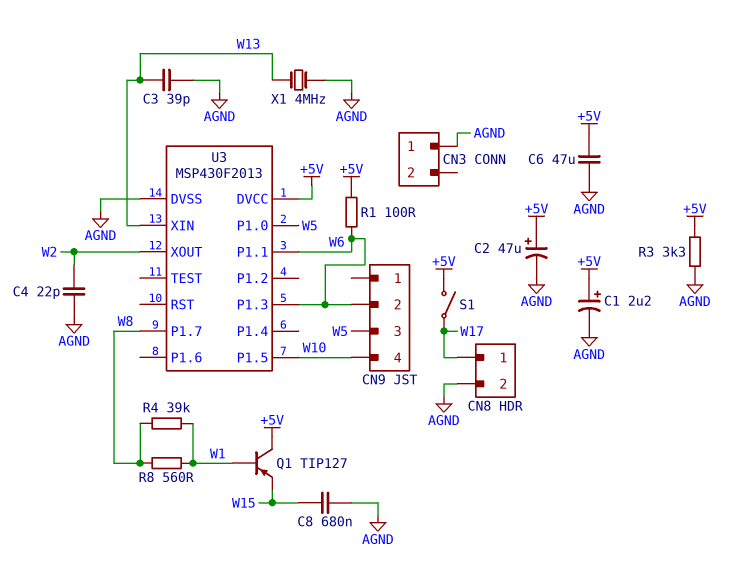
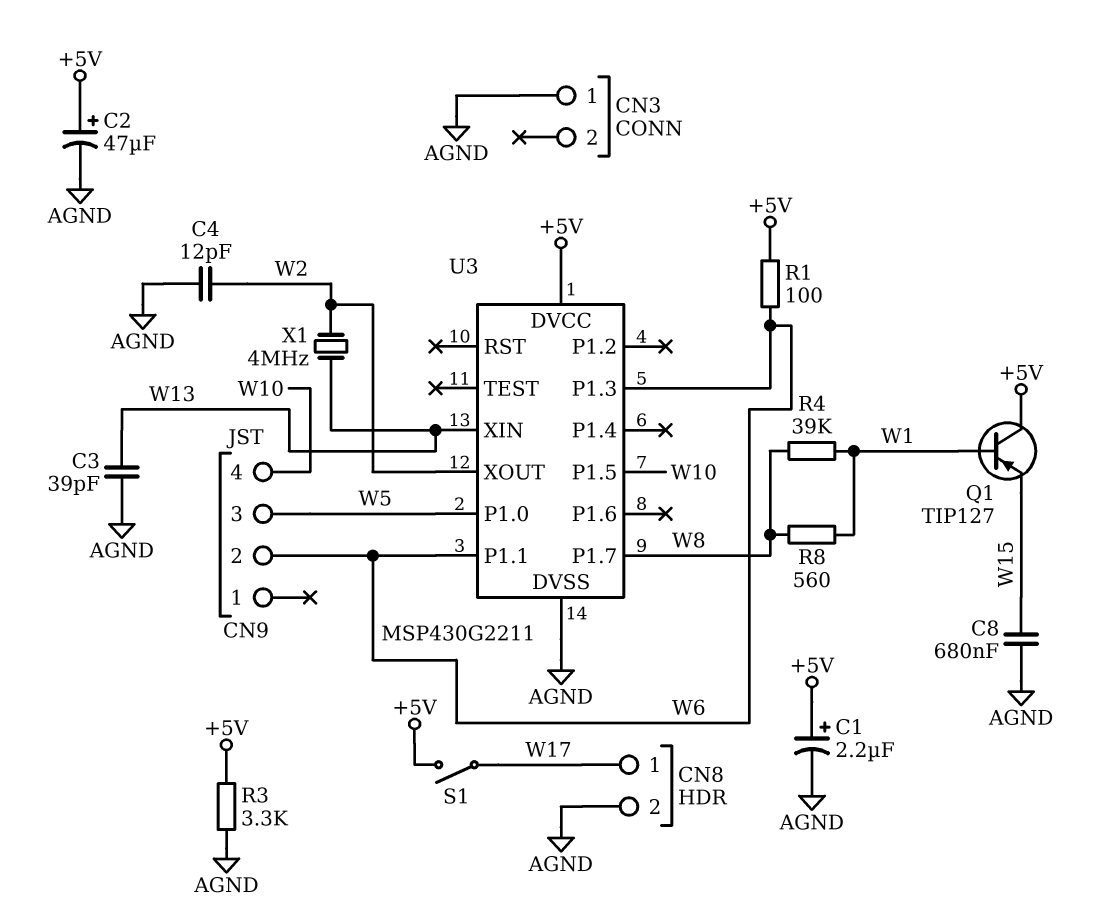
C4: 22pF (AGND, W2) -> 12pF (AGND, W2)
C6: 47uF (+5V, AGND) -> none
U3: MSP430F2013 -> MSP430G2211
X1: 4MHz (AGND, W13) -> 4MHz (W2, W13)

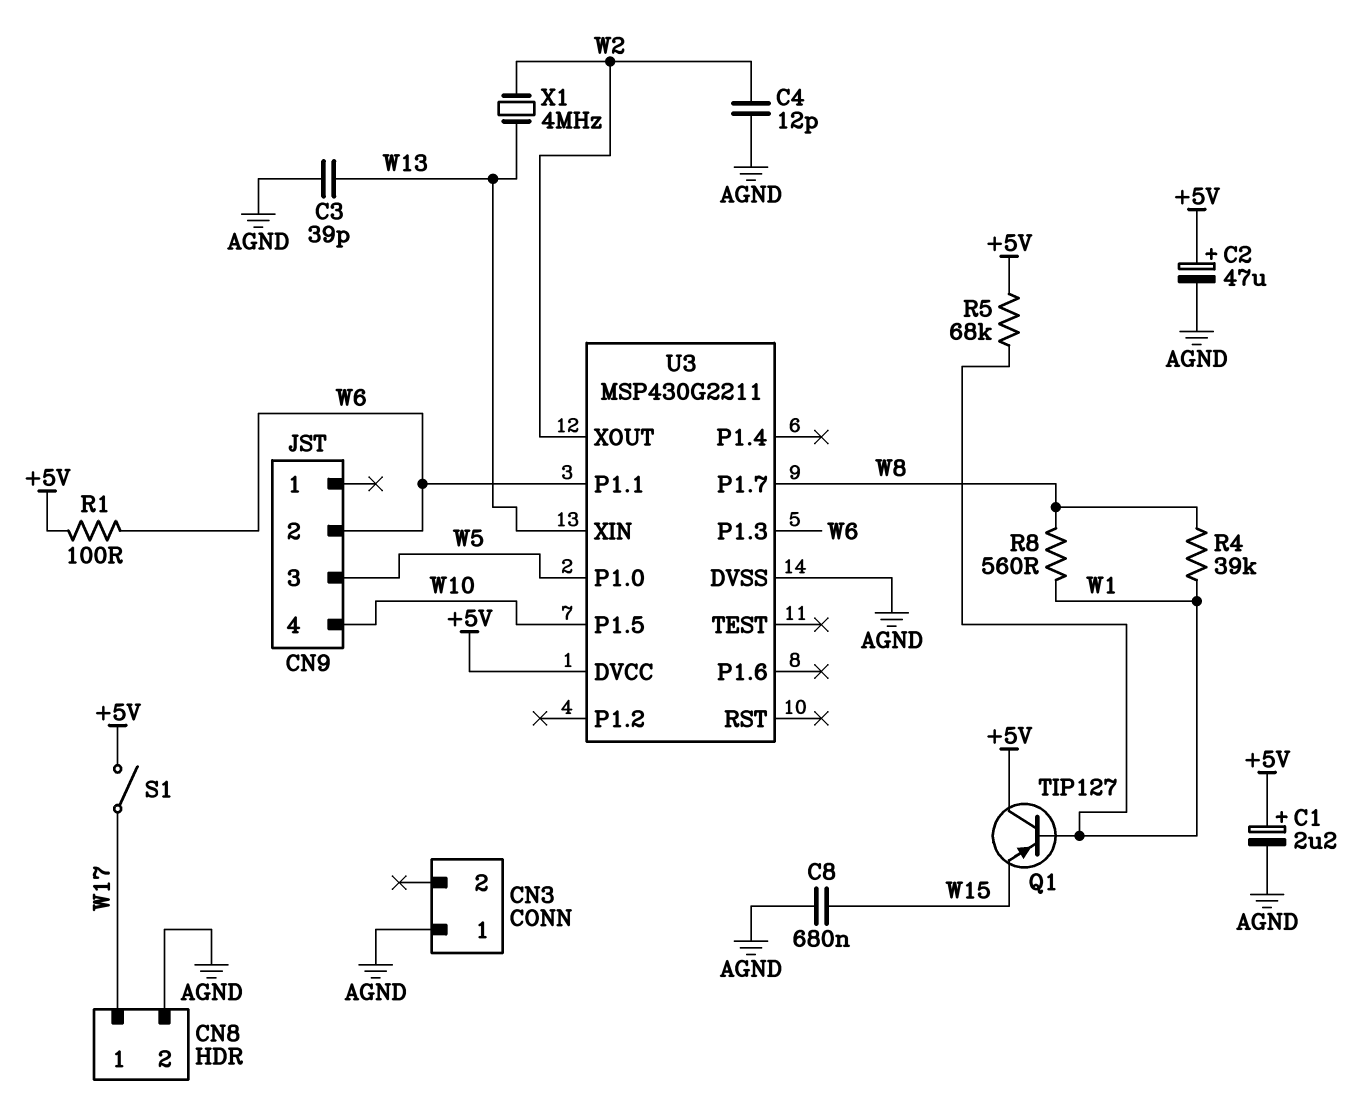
R3: 3.3k (+5V, AGND) -> none
R5: none -> 68k (+5V, W1)

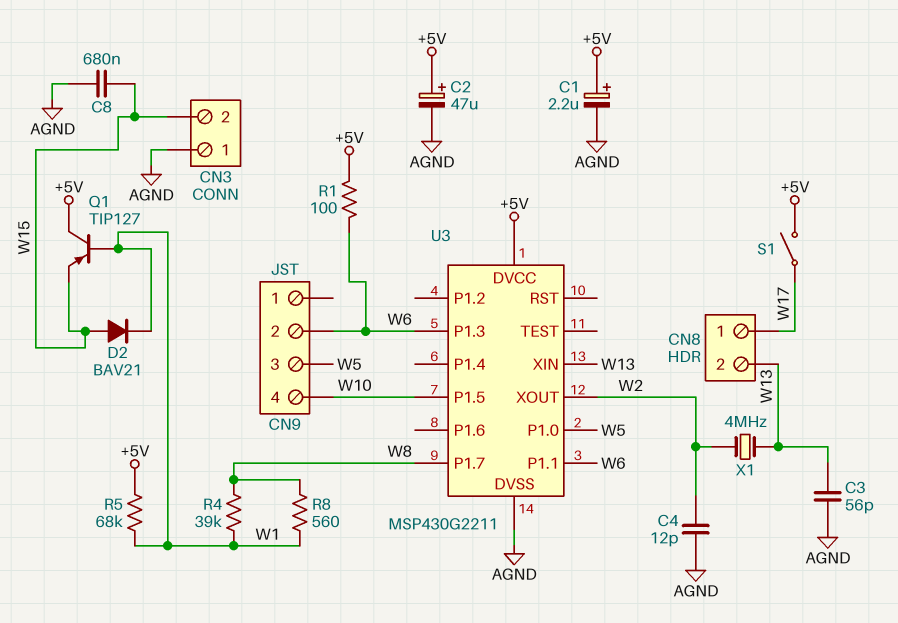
C3: 39pF (AGND, W13) -> 56pF (AGND, W13)
CN3 pin 2: none -> W15
CN8 pin 2: AGND -> W13
D2: none -> diode BAV21 (A W15, K W1)

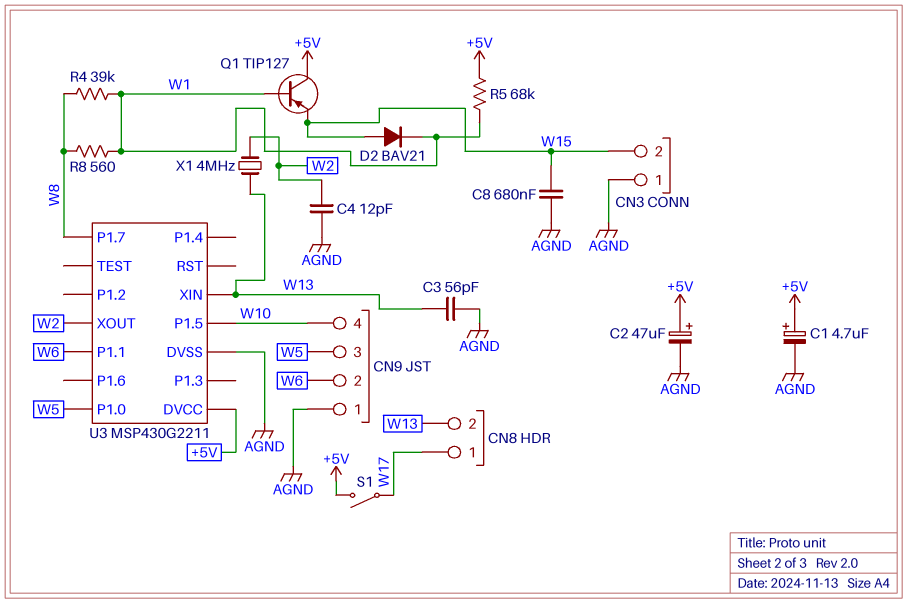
C1: 2.2uF (plus +5V, minus AGND) -> 4.7uF (plus +5V, minus AGND)
CN9 pin 1: none -> AGND
R1: 100 (+5V, W6) -> none
U3 pin P1.3: W6 -> none

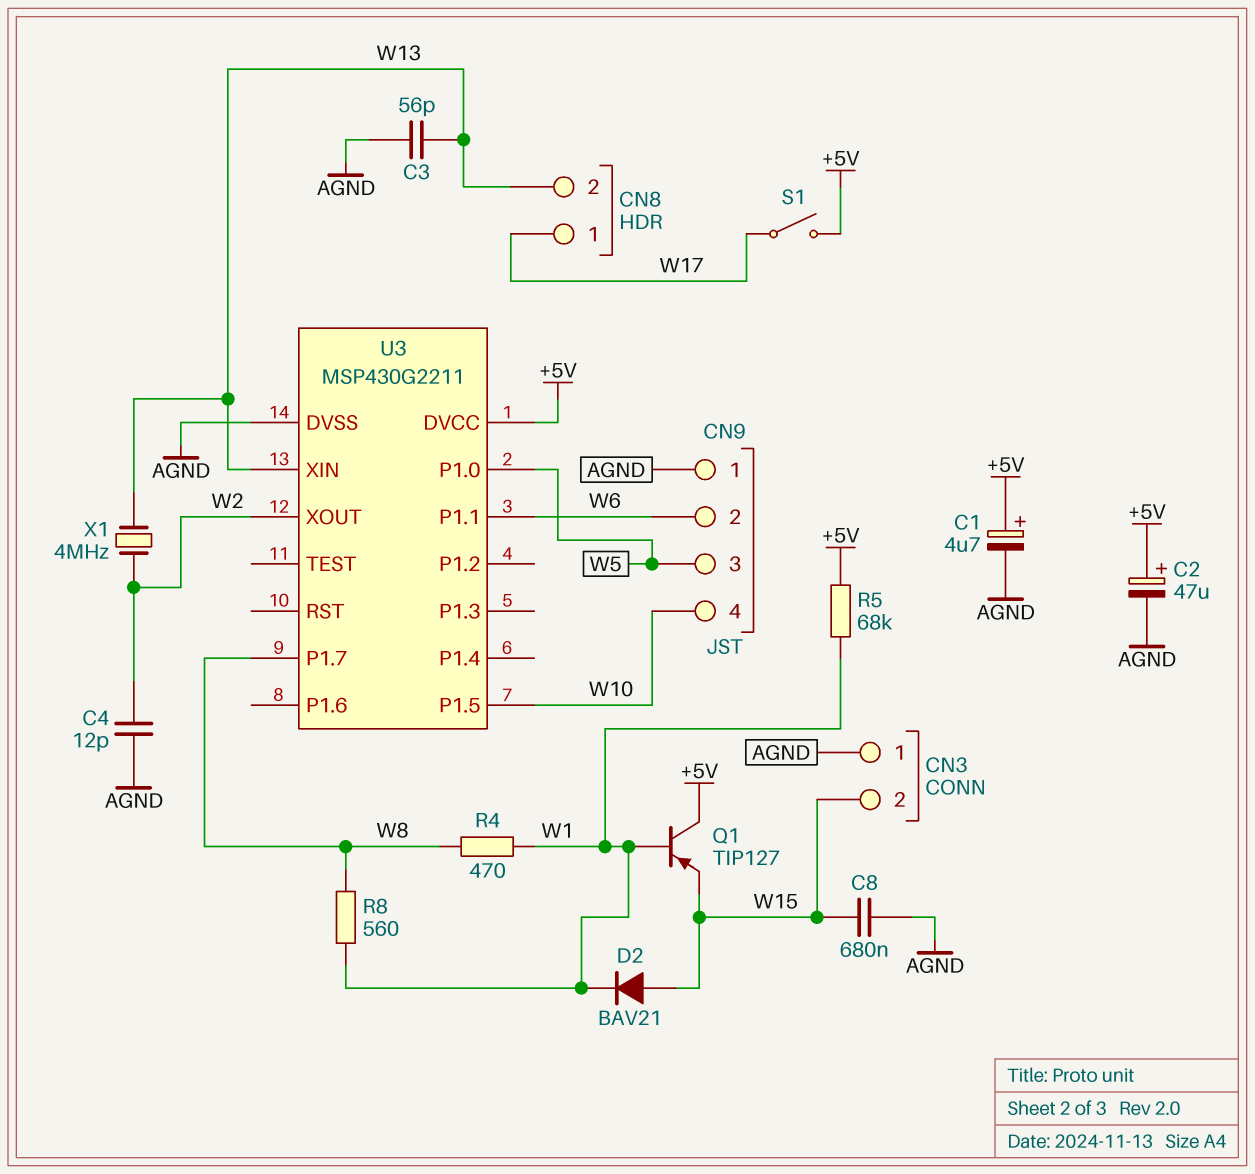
R4: 39k (W1, W8) -> 470 (W1, W8)

